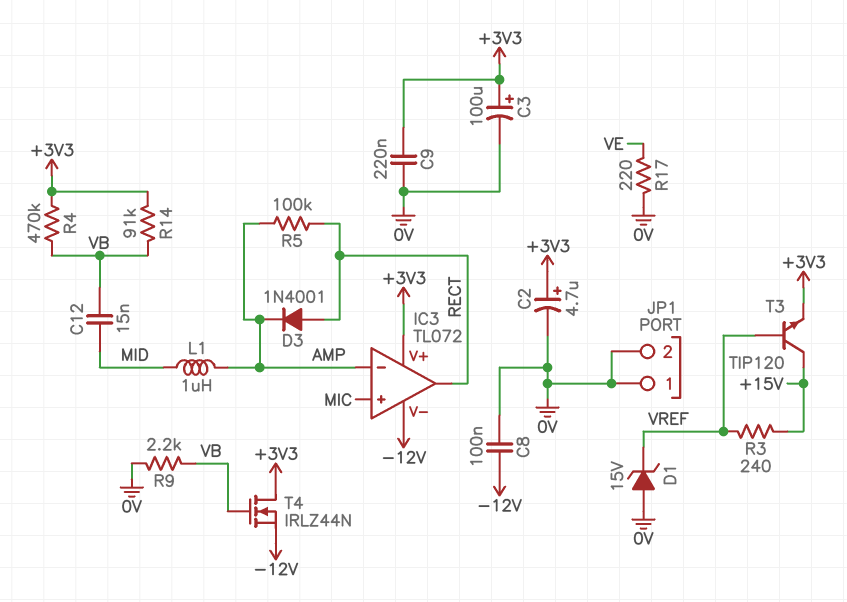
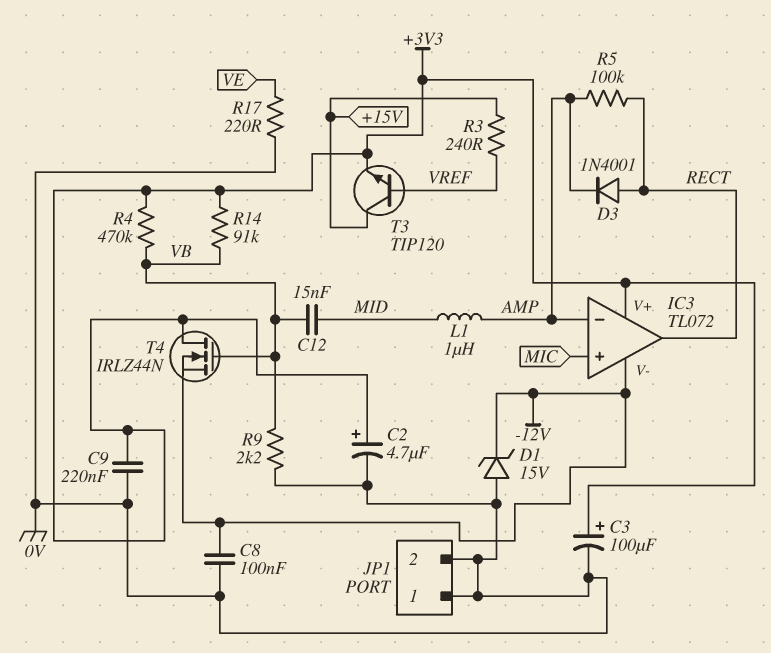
D1: zener 15V (A 0V, K VREF) -> zener 15V (A 0V, K -12V)

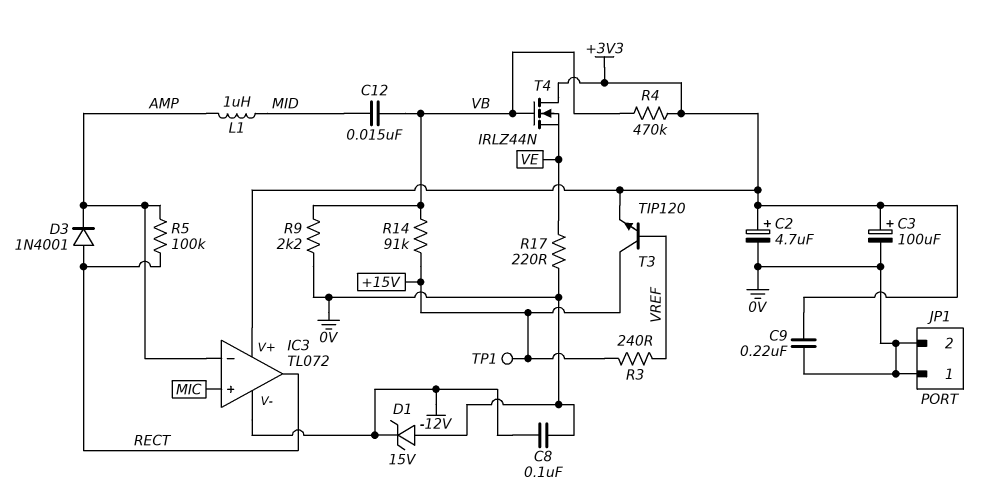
R14: 91k (+3V3, VB) -> 91k (+15V, VB)
T4: NMOS IRLZ44N (G VB, D +3V3, S -12V) -> NMOS IRLZ44N (G VB, D +3V3, S VE)
TP1: none -> test point (+15V)

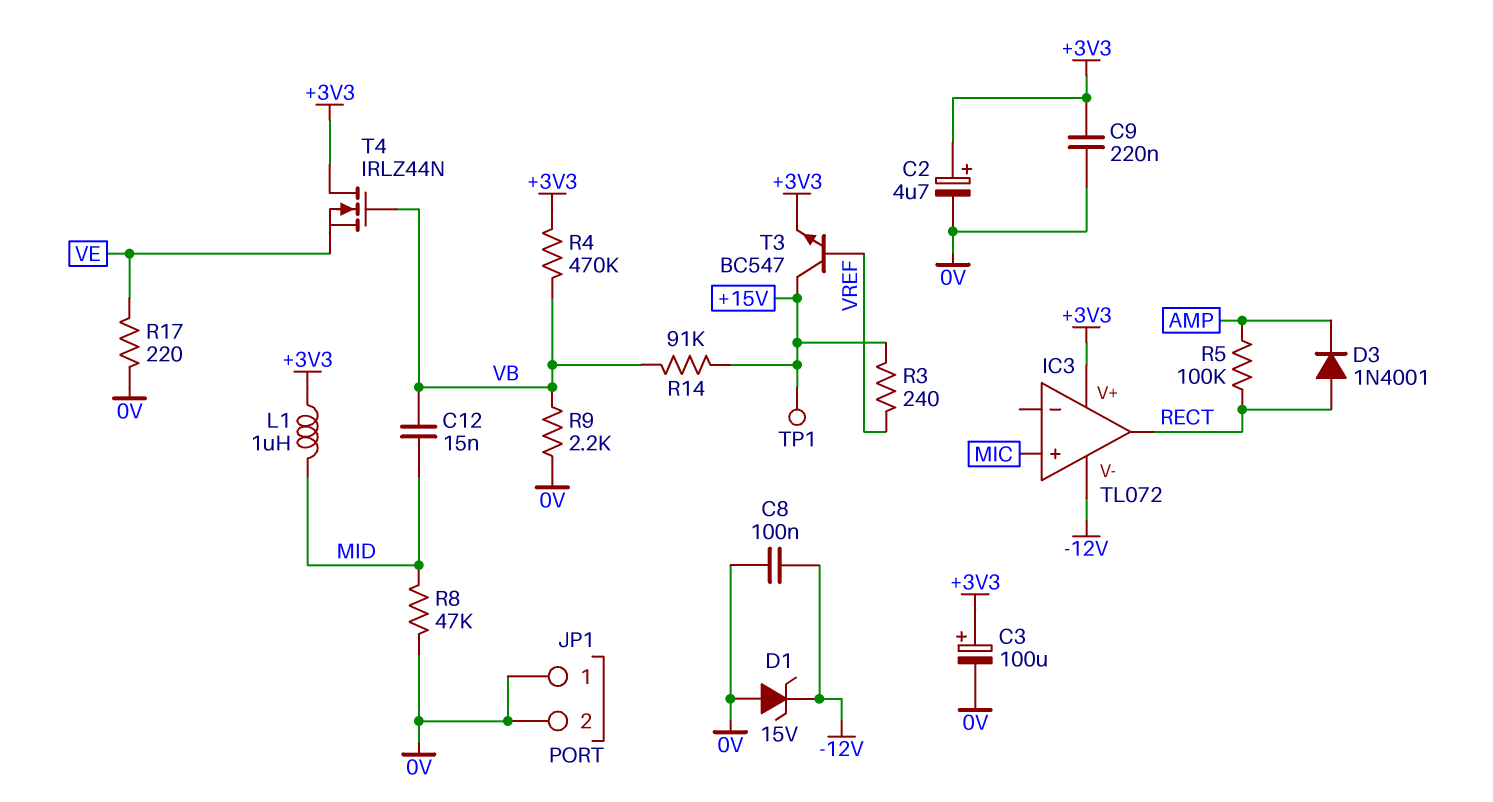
IC3 pin in-: AMP -> none
L1: 1uH (AMP, MID) -> 1uH (+3V3, MID)
R8: none -> 47k (0V, MID)
T3: NPN TIP120 (B VREF, C +15V, E +3V3) -> NPN BC547 (B VREF, C +15V, E +3V3)

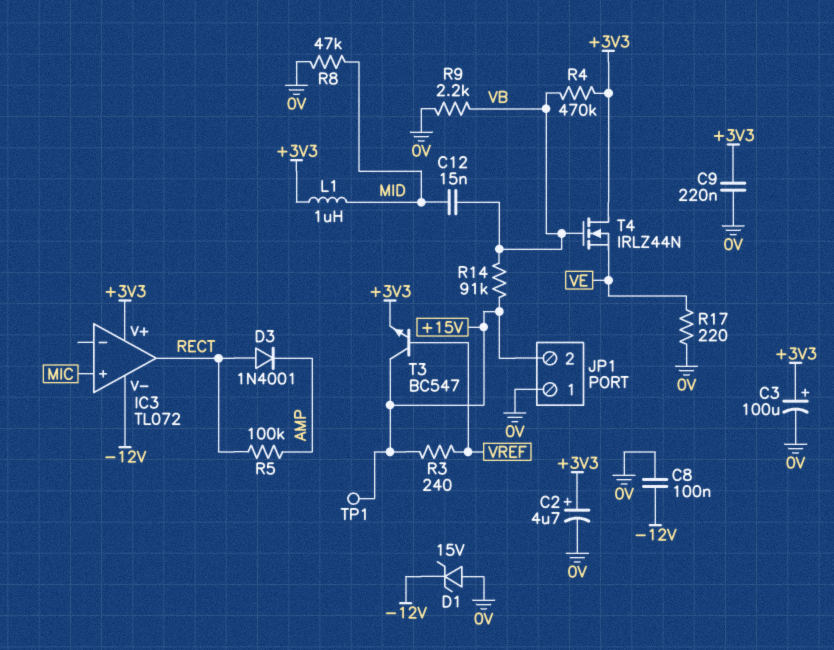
JP1 pin 2: 0V -> +15V

